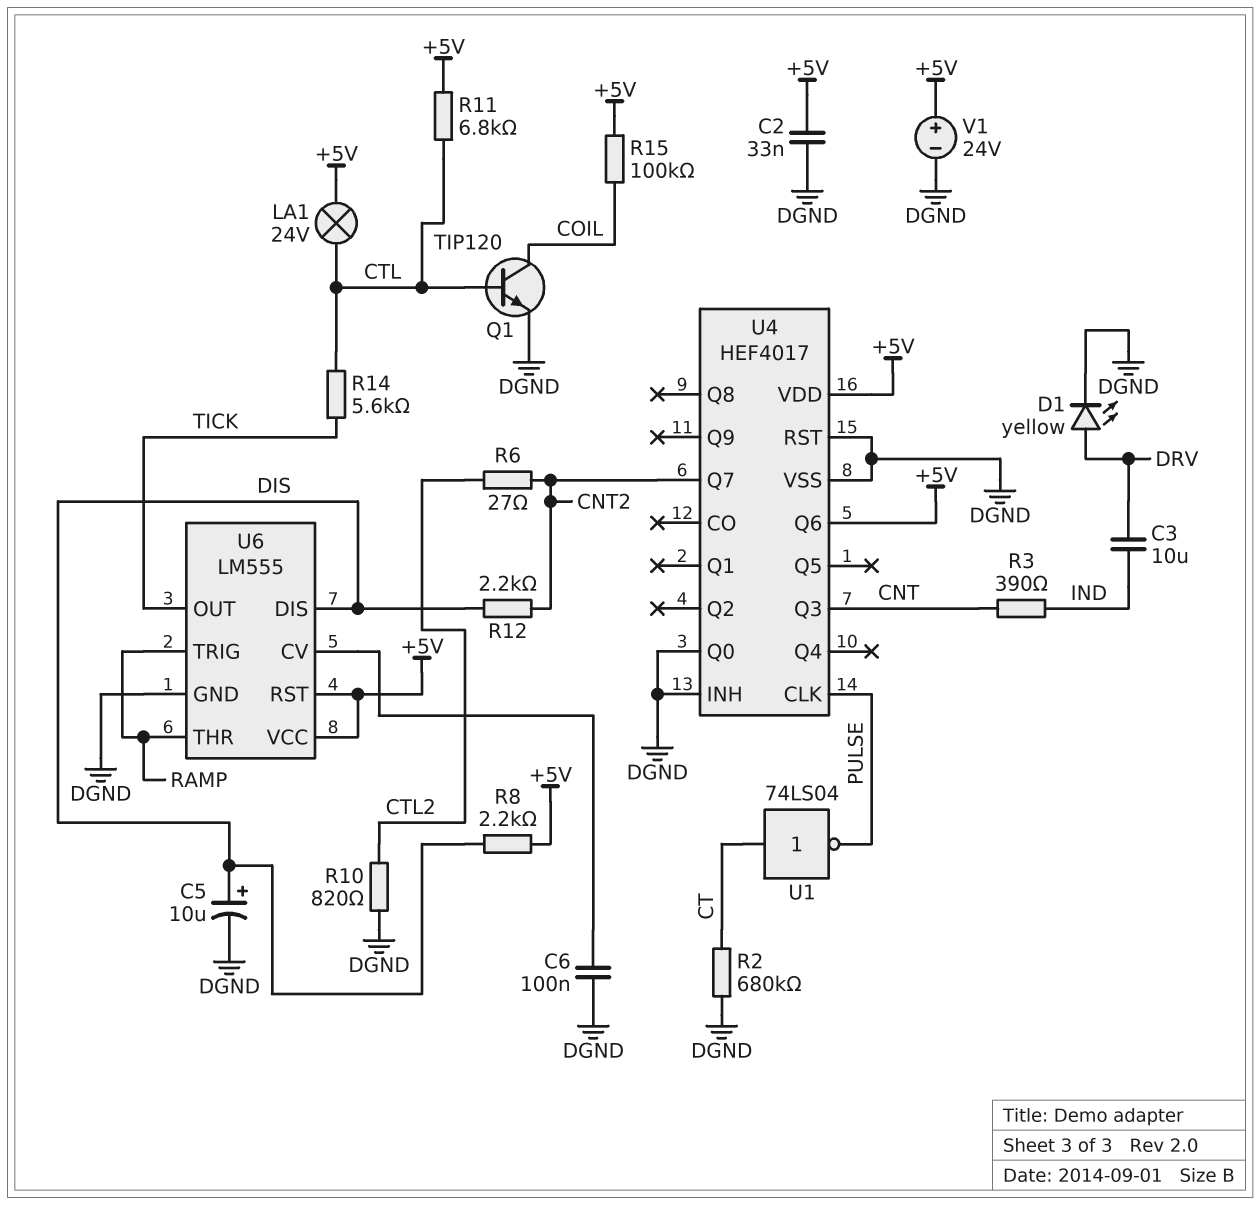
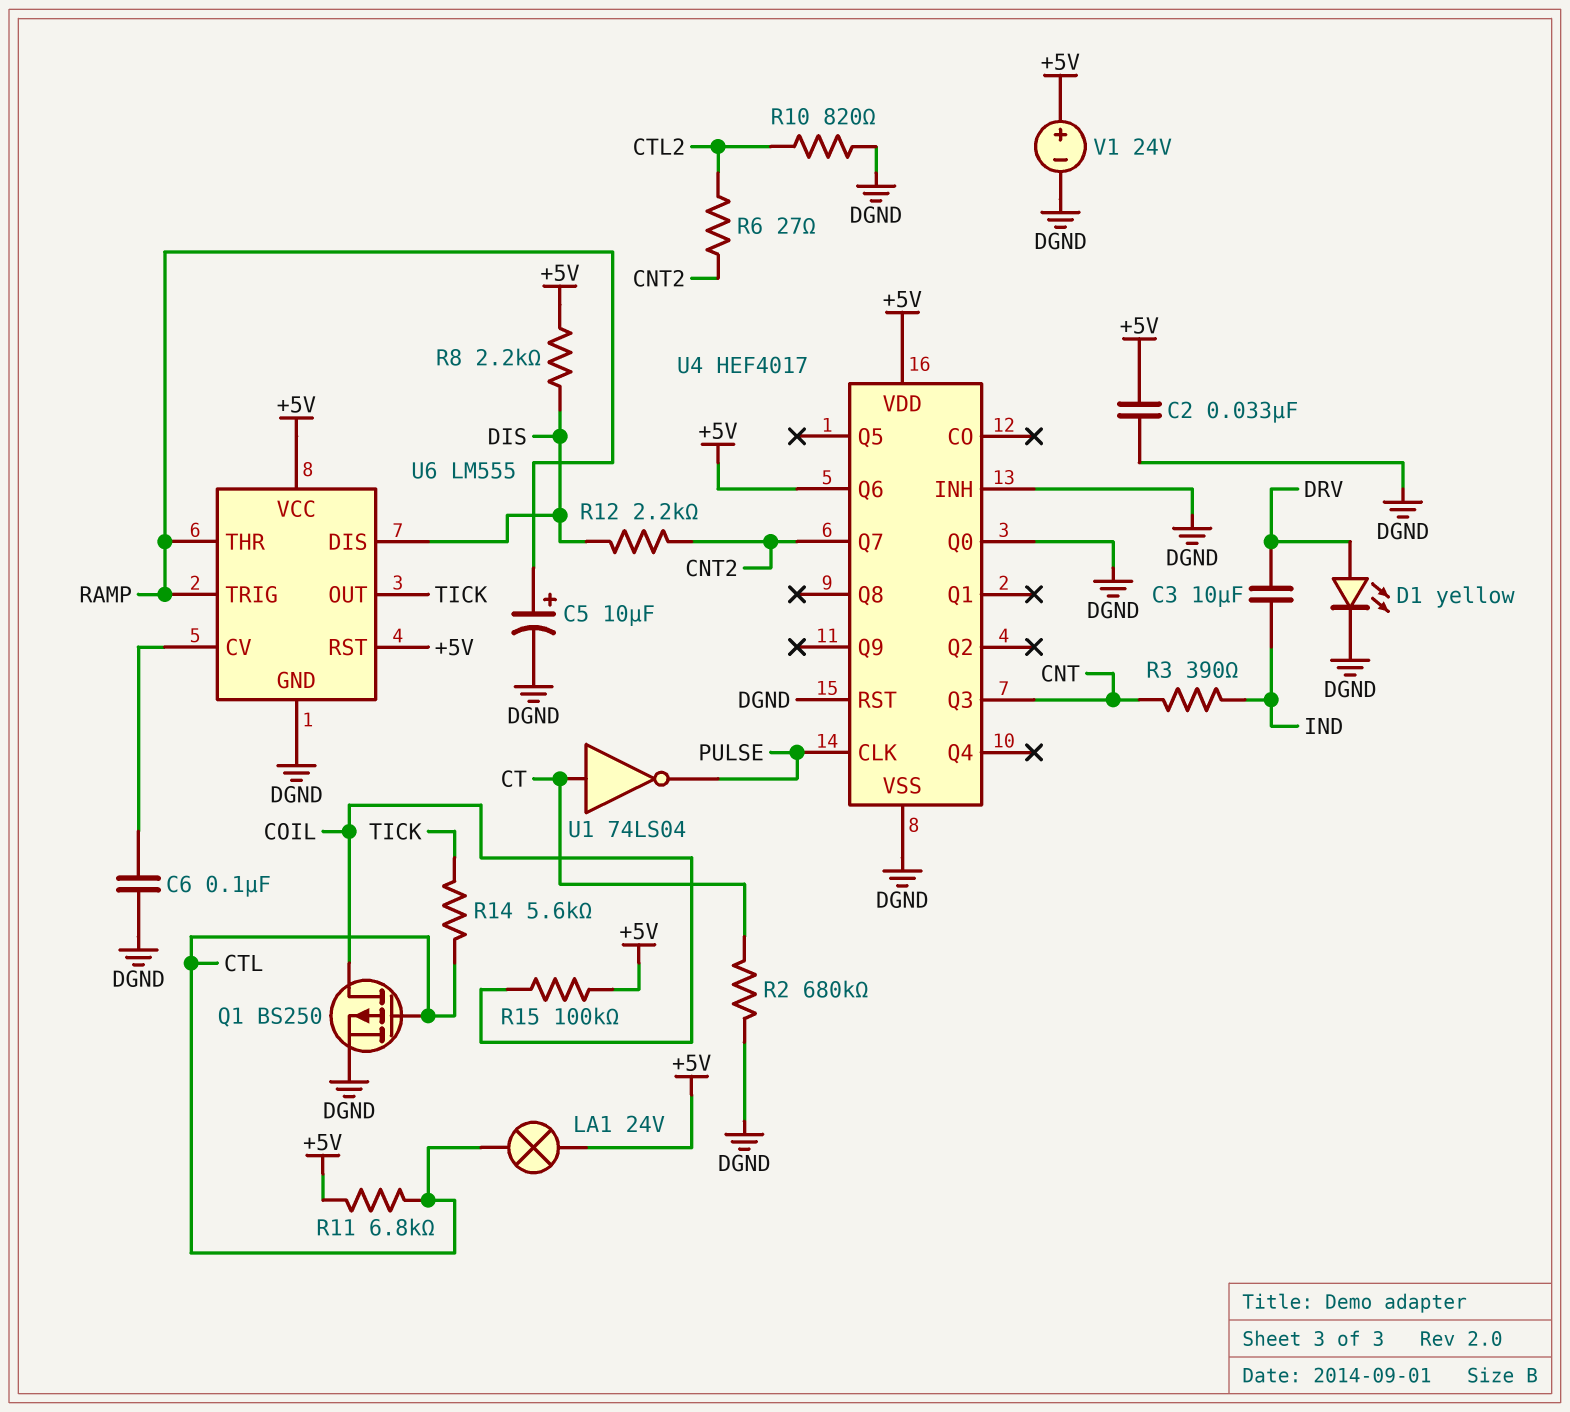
C5: 10uF (plus DIS, minus DGND) -> 10uF (plus RAMP, minus DGND)
Q1: NPN TIP120 (B CTL, C COIL, E DGND) -> PMOS BS250 (G CTL, D COIL, S DGND)

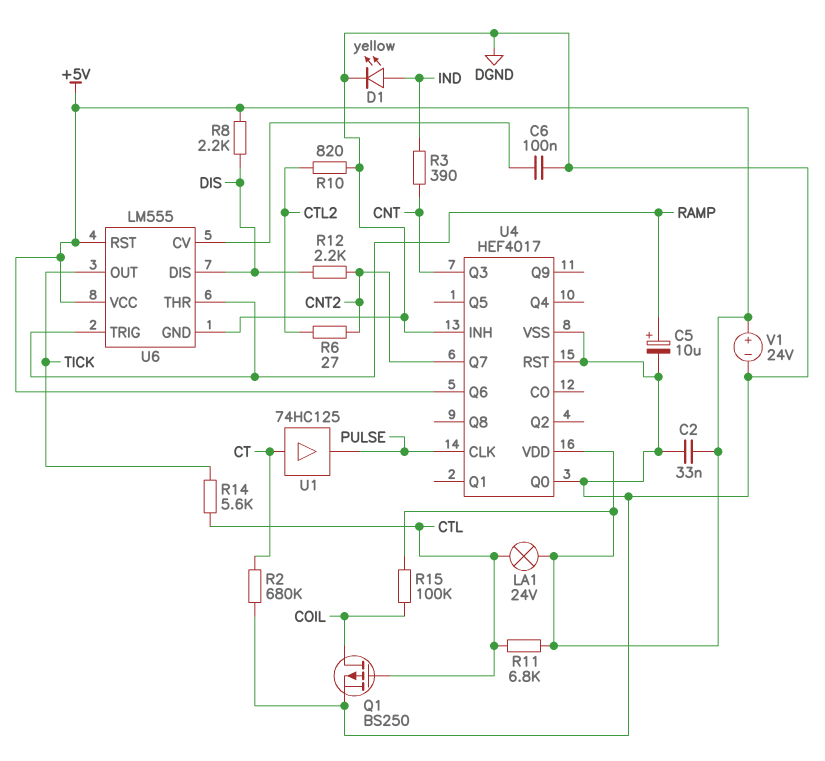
C3: 10uF (DRV, IND) -> none
D1: LED yellow (A DRV, K DGND) -> LED yellow (A IND, K DGND)
U1: NOT 74LS04 (in CT, out PULSE) -> buffer 74HC125 (in CT, out PULSE)

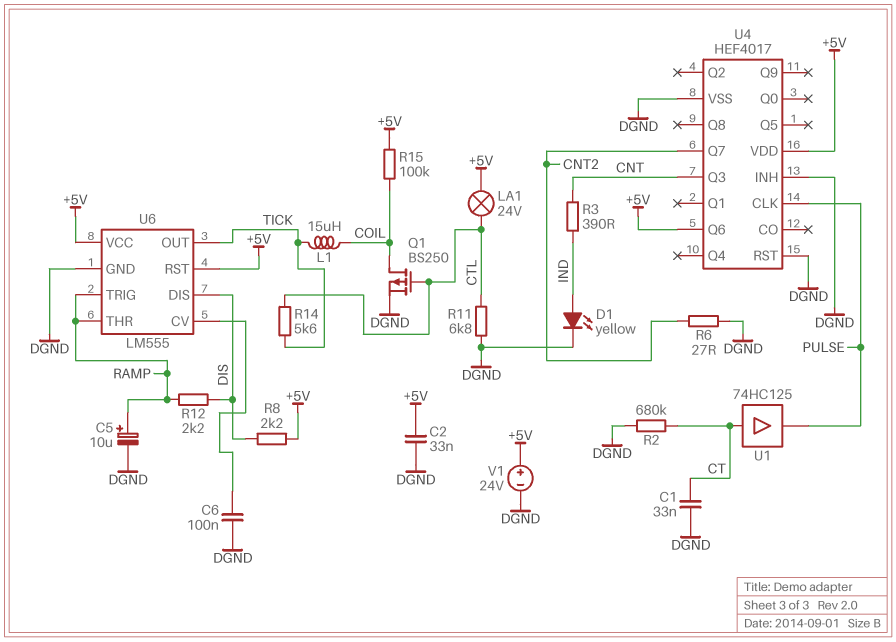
C1: none -> 33nF (CT, DGND)
L1: none -> 15uH (COIL, TICK)
R6: 27 (CNT2, CTL2) -> 27 (CNT2, DGND)
R10: 820 (CTL2, DGND) -> none
R11: 6.8k (+5V, CTL) -> 6.8k (CTL, DGND)
R12: 2.2k (CNT2, DIS) -> 2.2k (DIS, RAMP)
U4 pin Q0: DGND -> none

